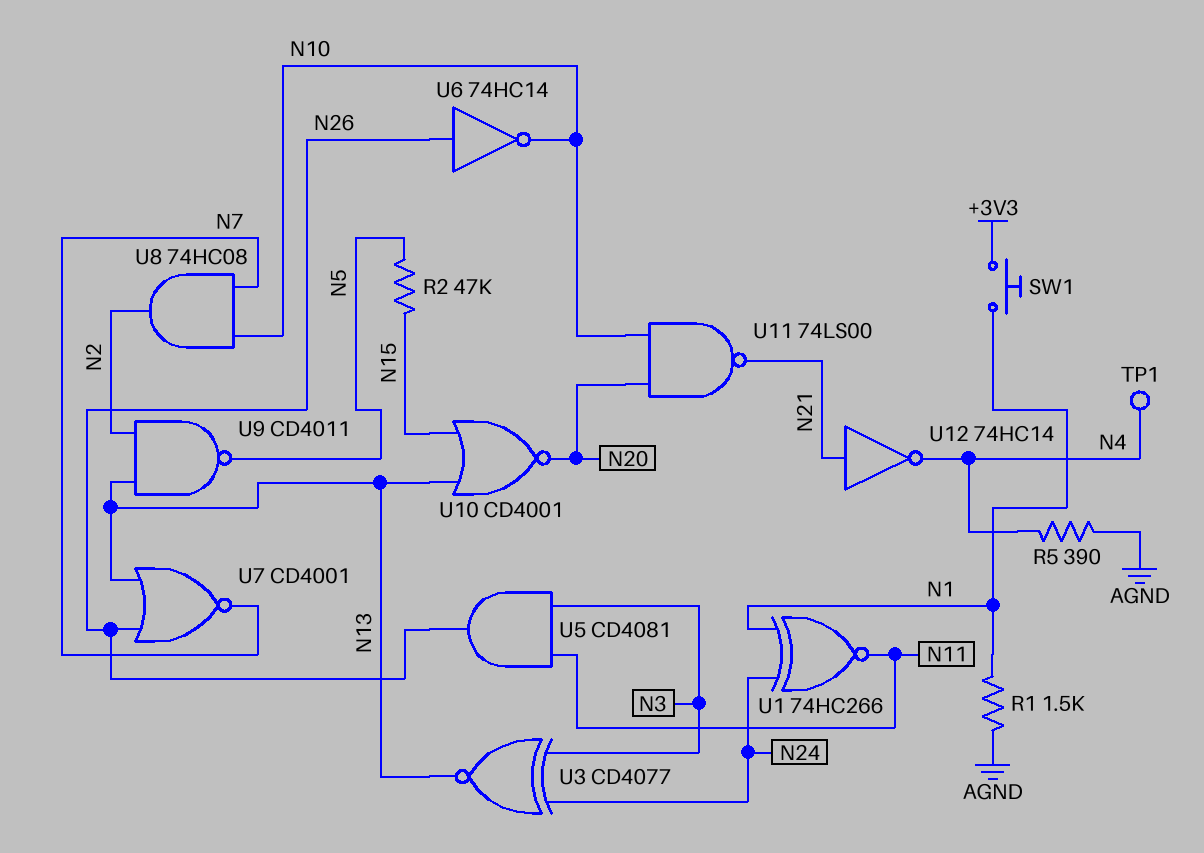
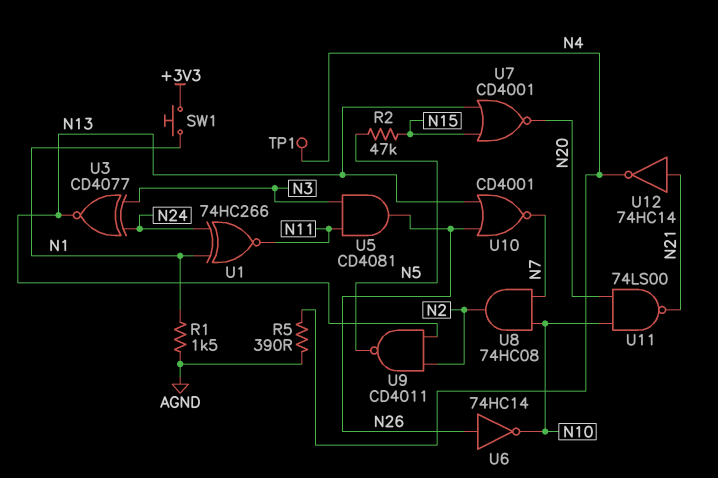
U7: NOR CD4001 (in N13, in N26, out N7) -> NOR CD4001 (in N13, in N15, out N20)
U10: NOR CD4001 (in N13, in N15, out N20) -> NOR CD4001 (in N13, in N26, out N7)

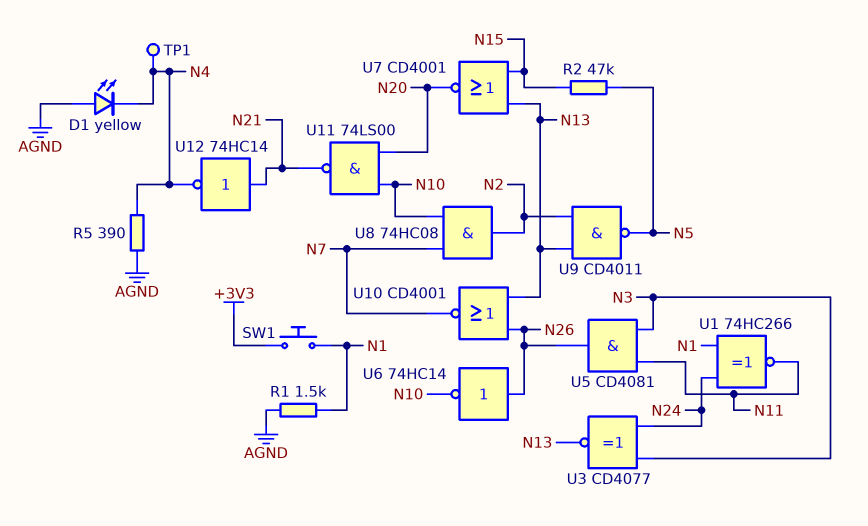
D1: none -> LED yellow (A AGND, K N4)

